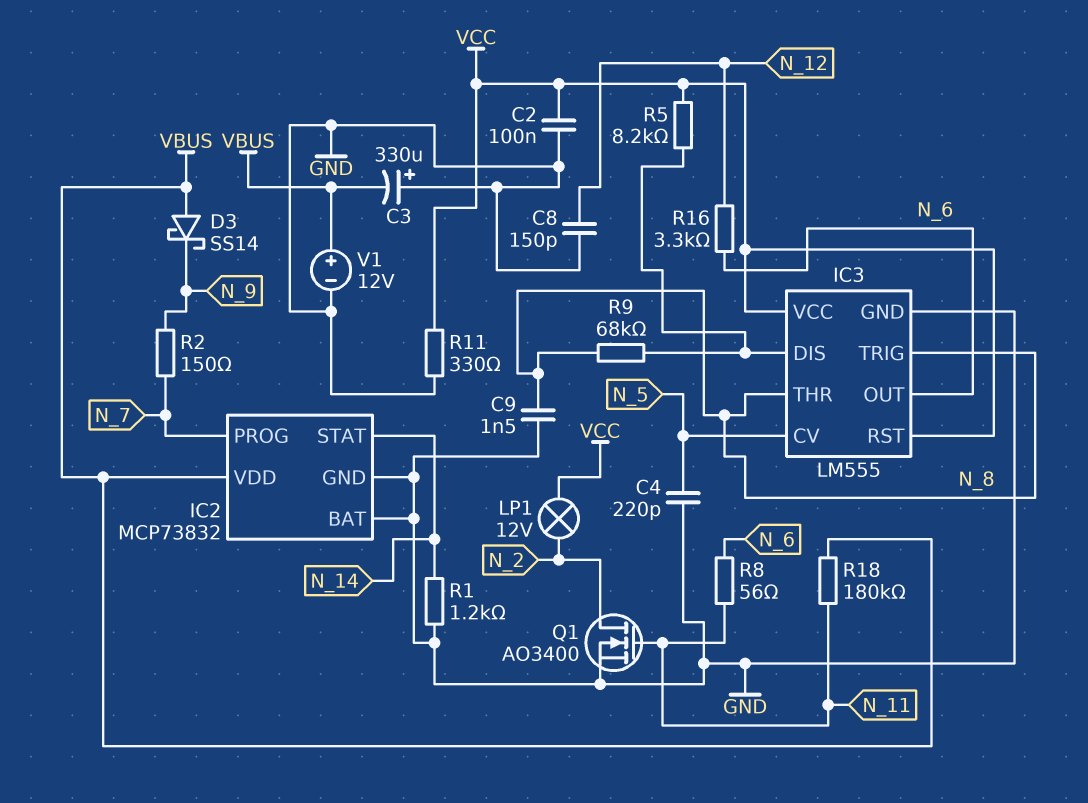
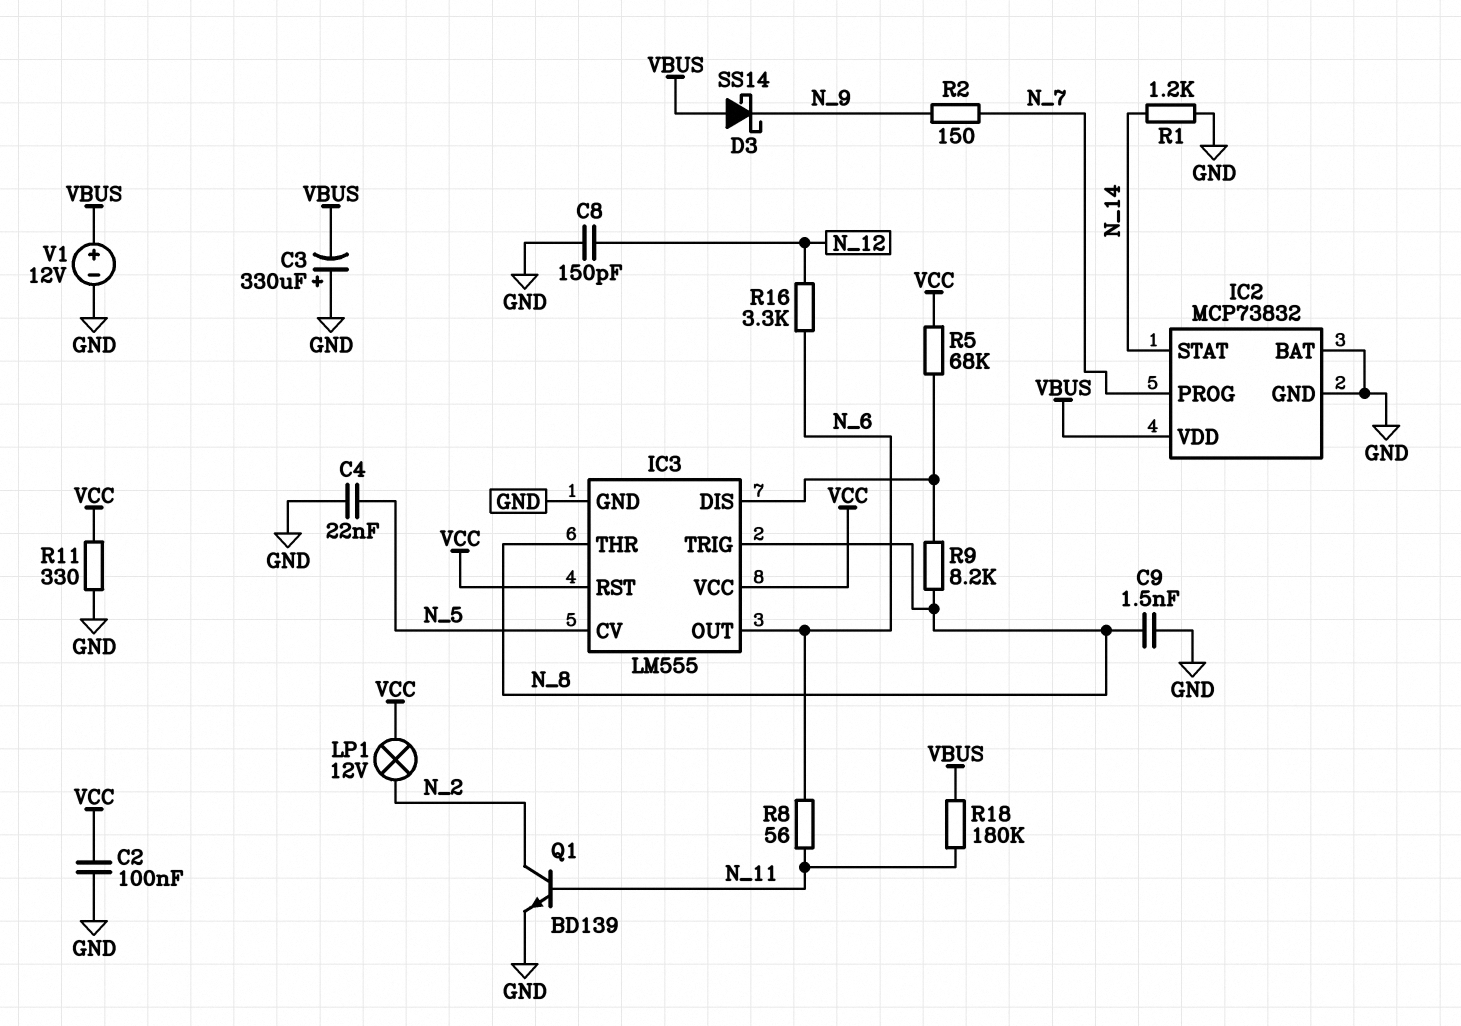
C4: 220pF (GND, N_5) -> 22nF (GND, N_5)
Q1: NMOS AO3400 (G N_11, D N_2, S GND) -> NPN BD139 (B N_11, C N_2, E GND)
R5: 8.2k (IC3/DIS, VCC) -> 68k (IC3/DIS, VCC)
R9: 68k (IC3/DIS, N_8) -> 8.2k (IC3/DIS, N_8)

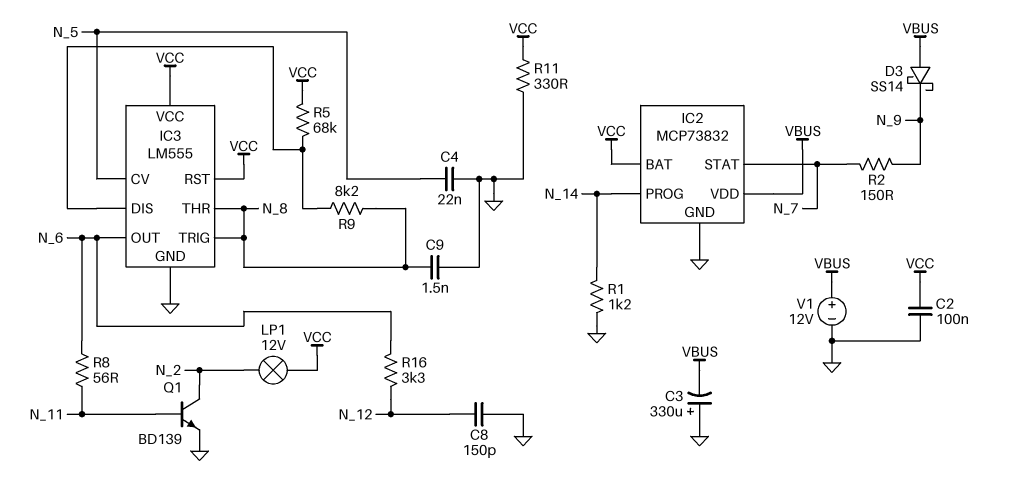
IC2 pin BAT: GND -> VCC
IC2 pin PROG: N_7 -> N_14
IC2 pin STAT: N_14 -> N_7
R18: 180k (N_11, VBUS) -> none

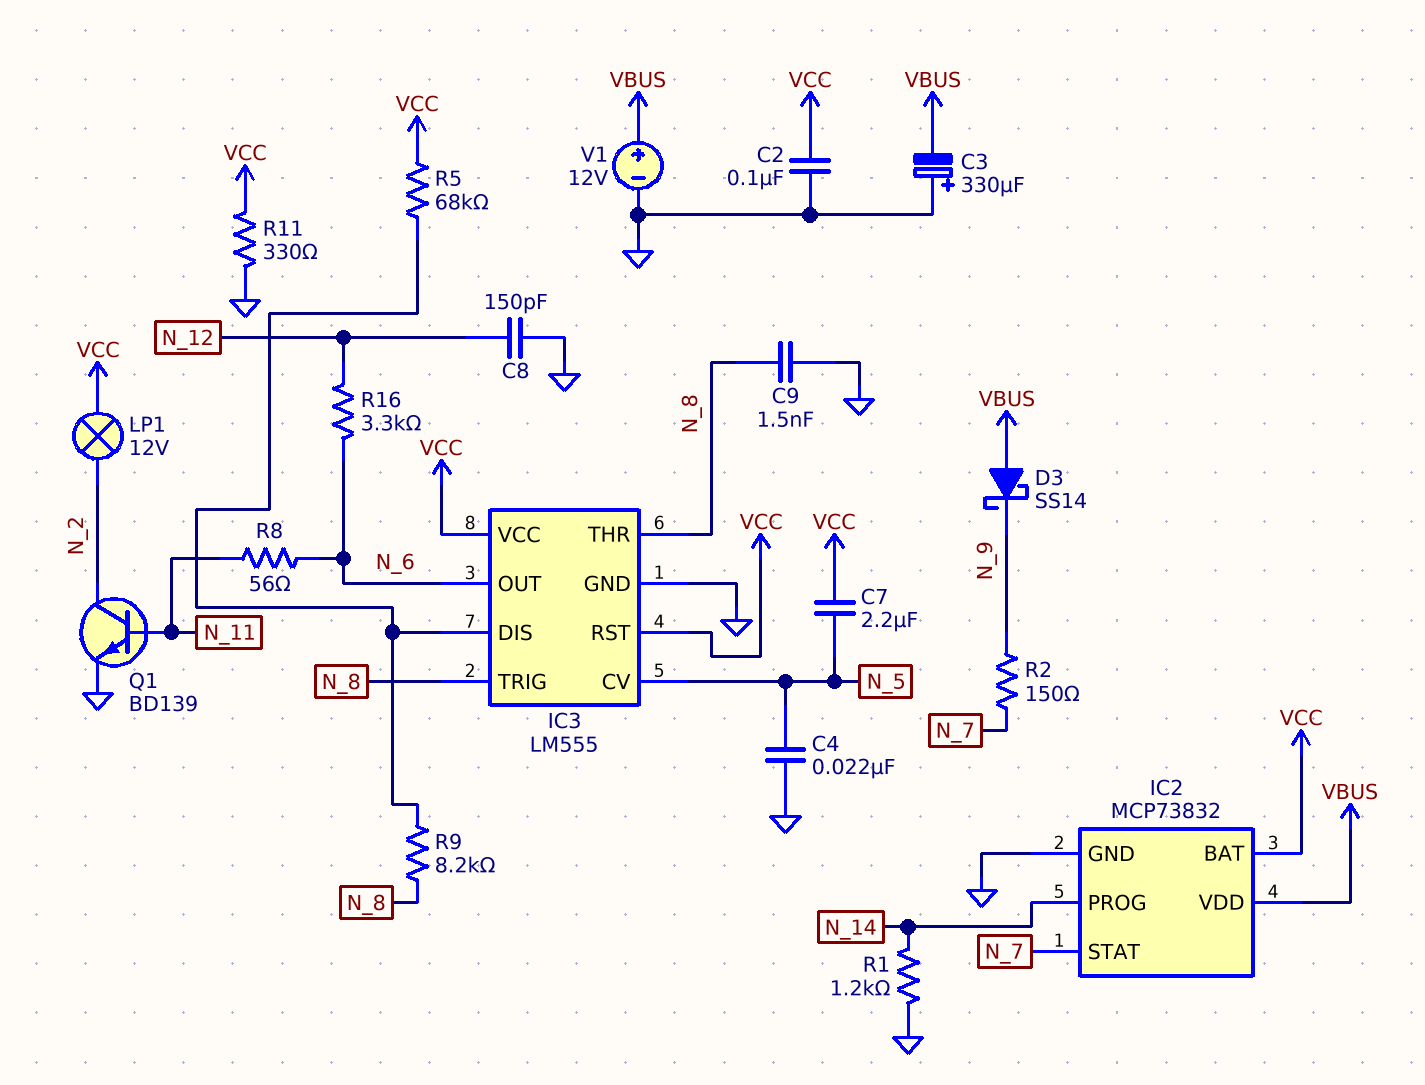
C7: none -> 2.2uF (N_5, VCC)

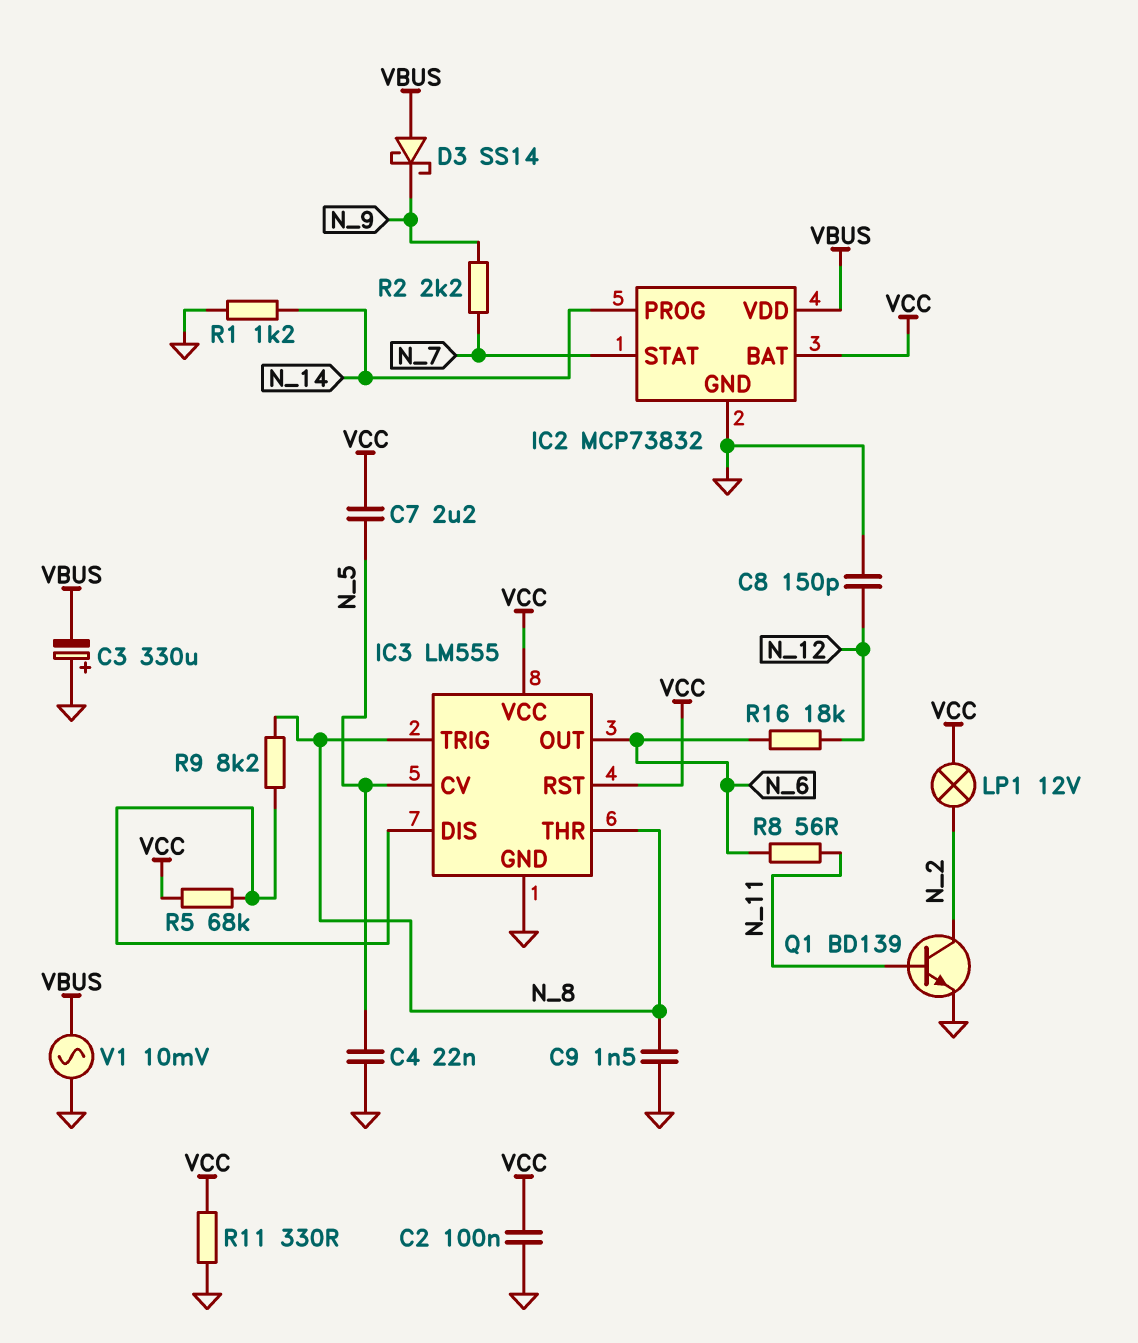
R2: 150 (N_7, N_9) -> 2.2k (N_7, N_9)
R16: 3.3k (N_6, N_12) -> 18k (N_6, N_12)
V1: 12V (plus VBUS, minus GND) -> AC 10mV (GND, VBUS)

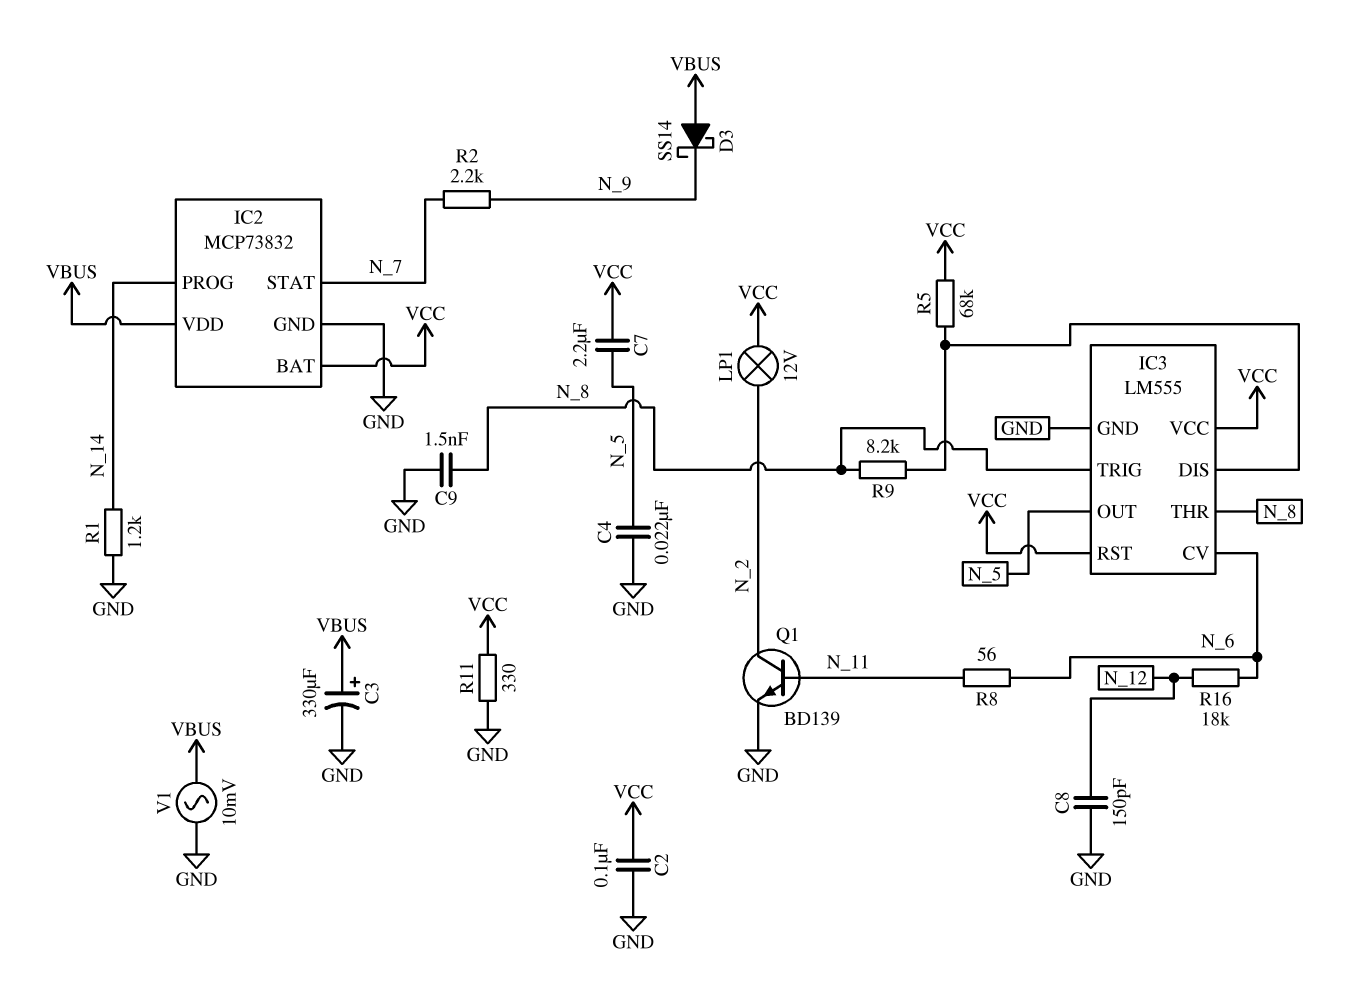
C3: 330uF (plus GND, minus VBUS) -> 330uF (plus VBUS, minus GND)
IC3 pin CV: N_5 -> N_6
IC3 pin OUT: N_6 -> N_5

